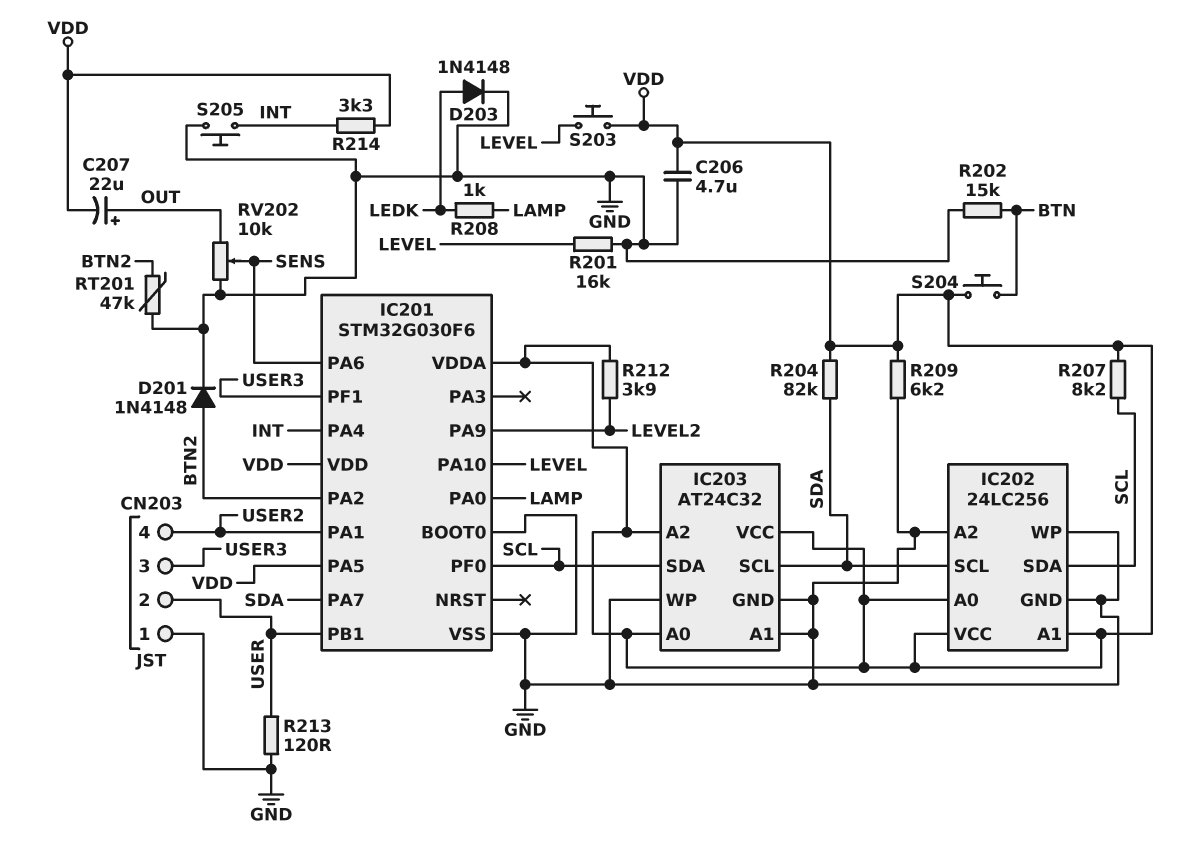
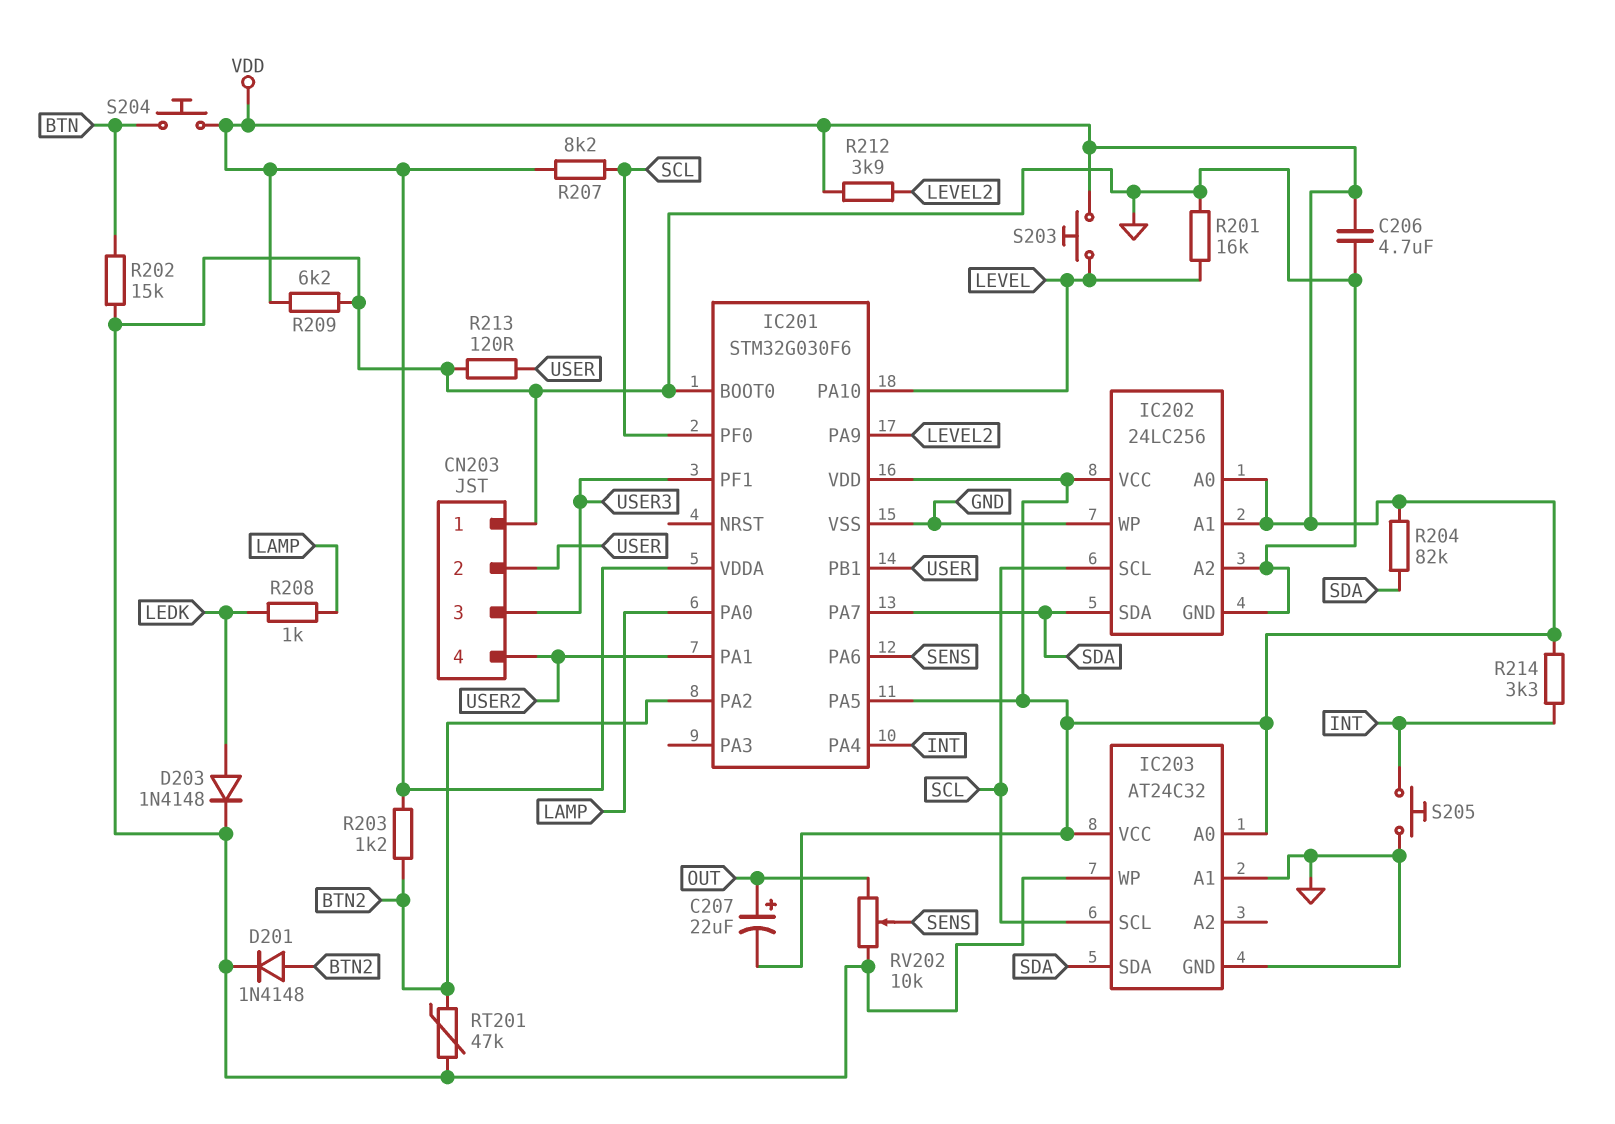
IC202 pin SCL: SDA -> SCL
IC202 pin SDA: SCL -> SDA
IC203 pin A2: VDD -> none
IC203 pin SCL: SDA -> SCL
IC203 pin SDA: SCL -> SDA
R203: none -> 1.2k (BTN2, VDD)

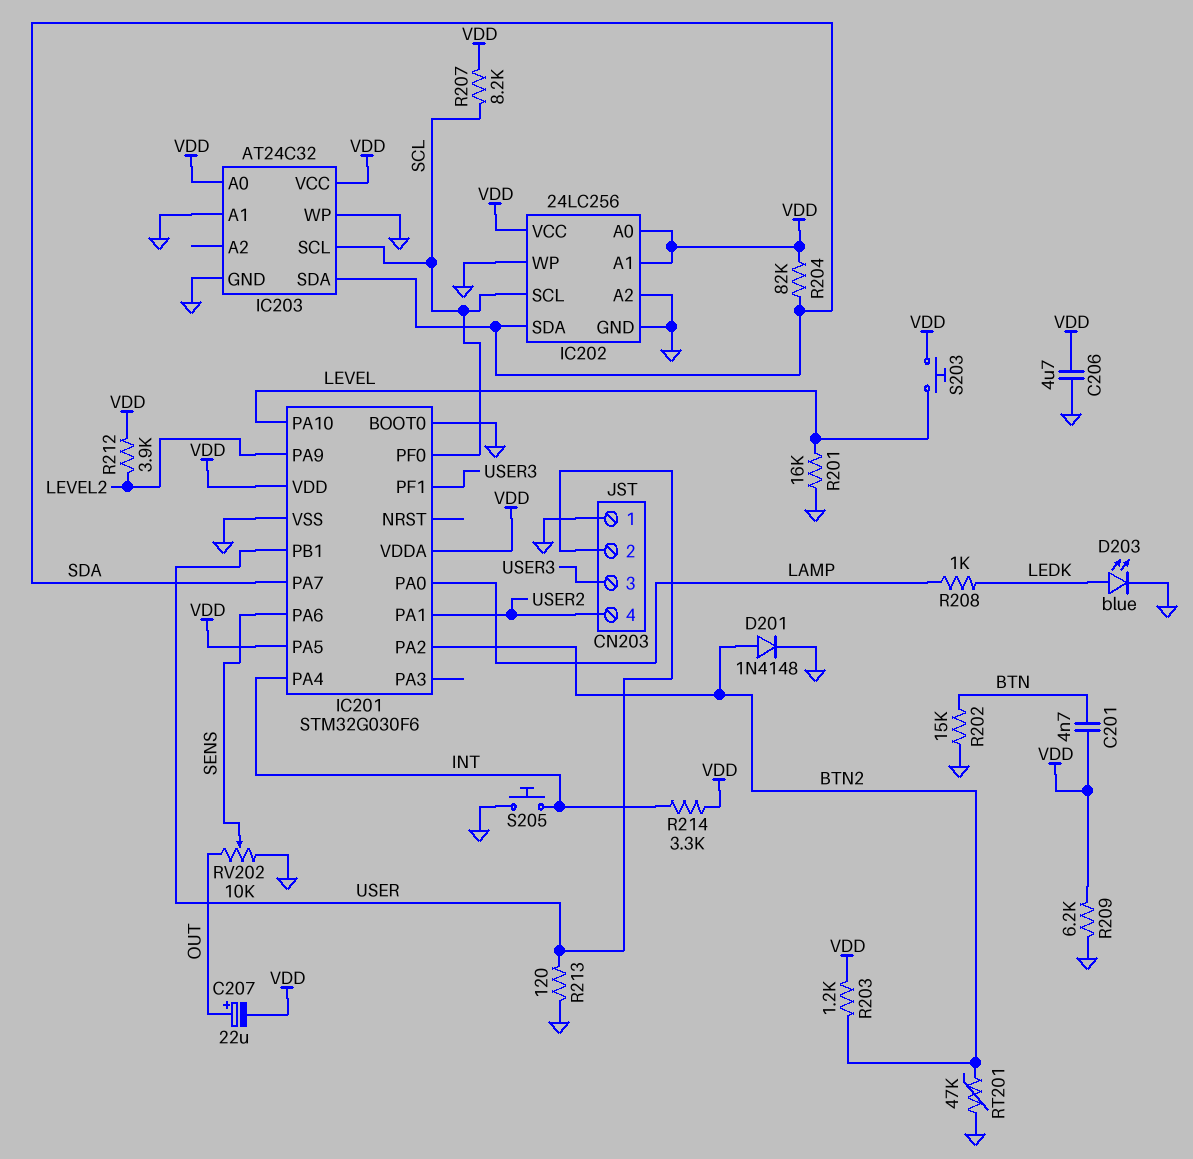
C201: none -> 4.7nF (BTN, VDD)
D203: diode 1N4148 (A LEDK, K GND) -> LED blue (A LEDK, K GND)
S204: button (BTN, VDD) -> none

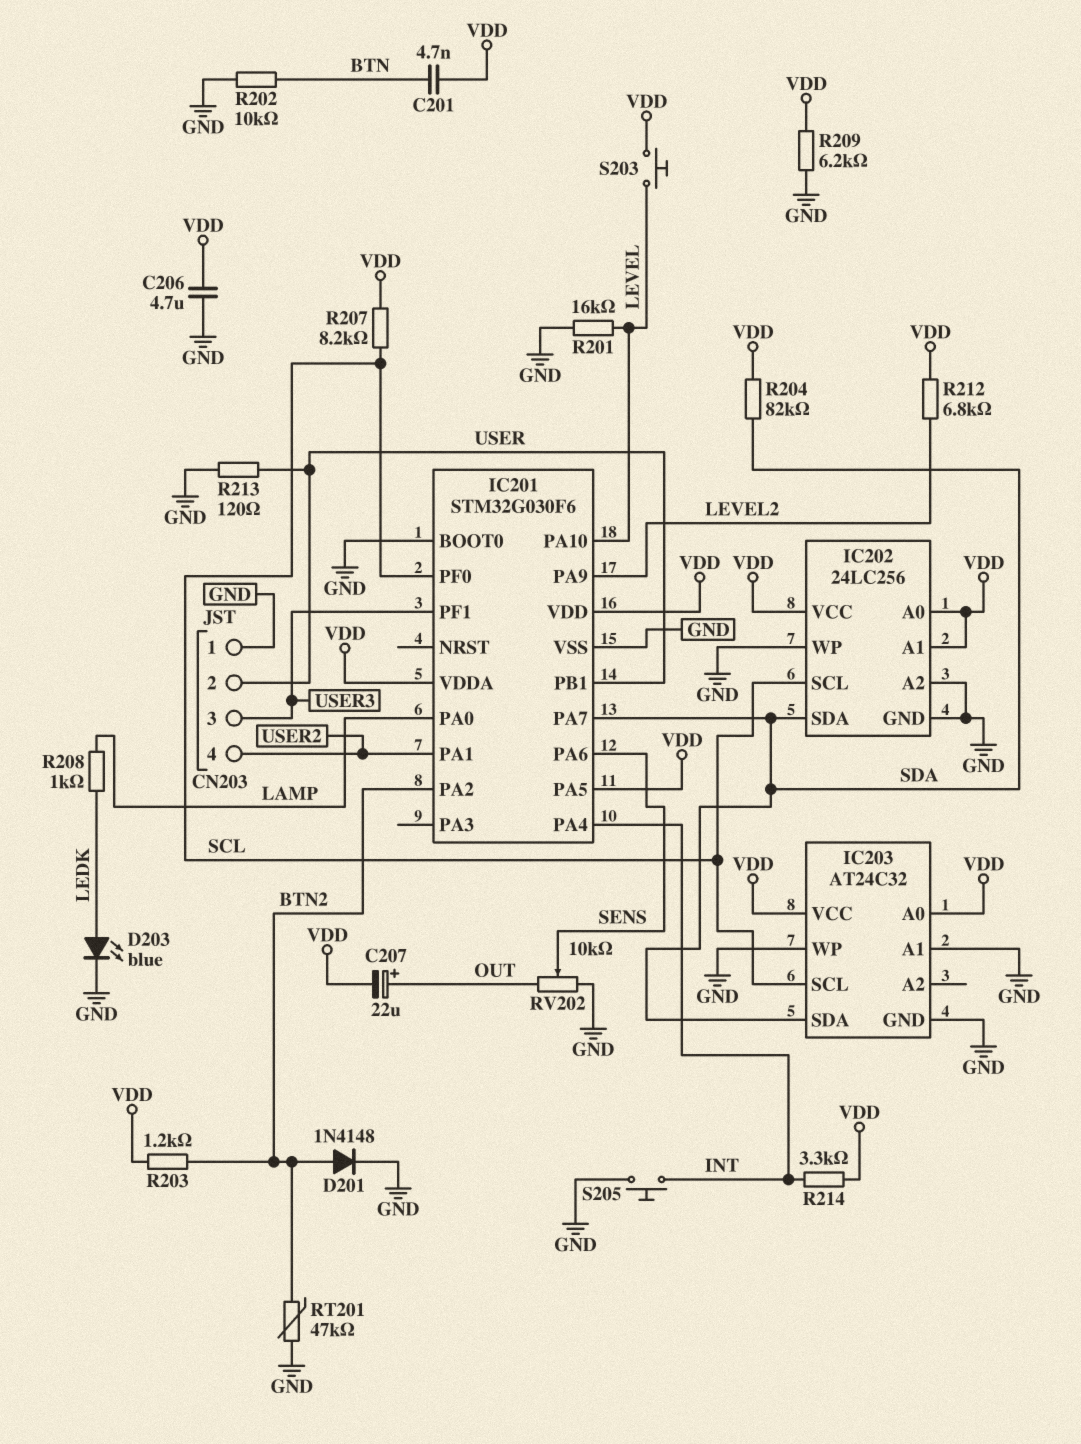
R202: 15k (BTN, GND) -> 10k (BTN, GND)
R212: 3.9k (LEVEL2, VDD) -> 6.8k (LEVEL2, VDD)

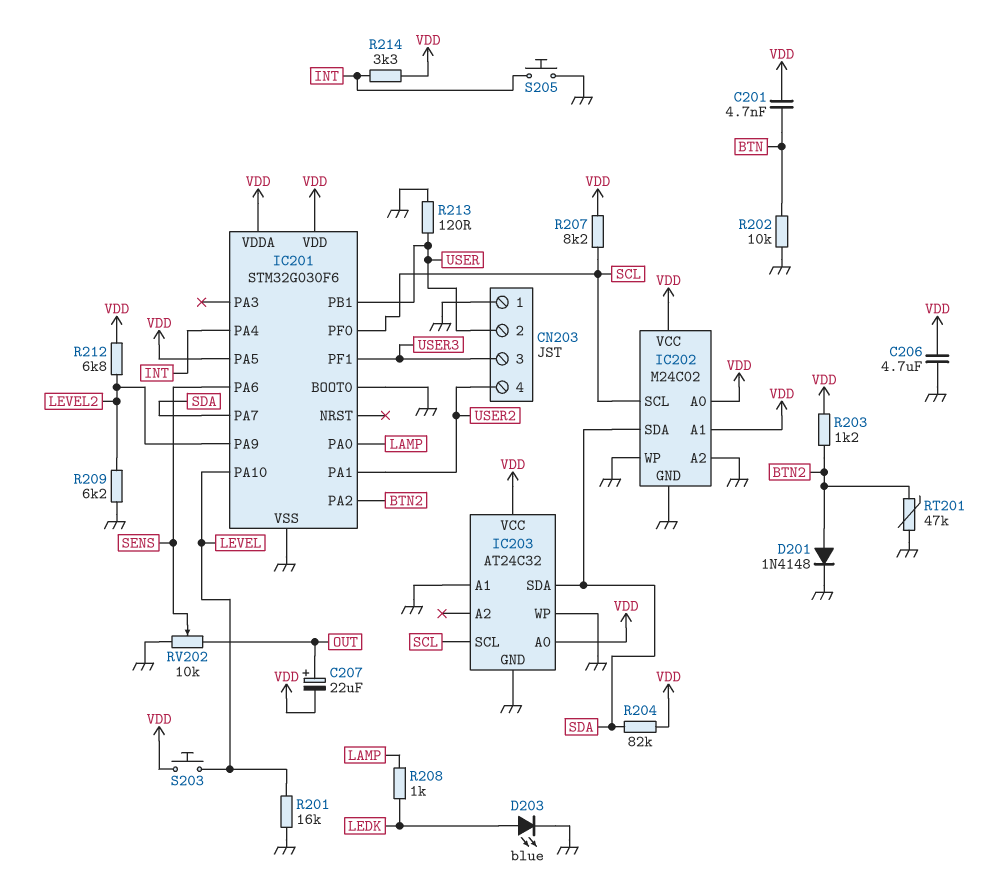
IC202: 24LC256 -> M24C02
R209: 6.2k (GND, VDD) -> 6.2k (GND, LEVEL2)

